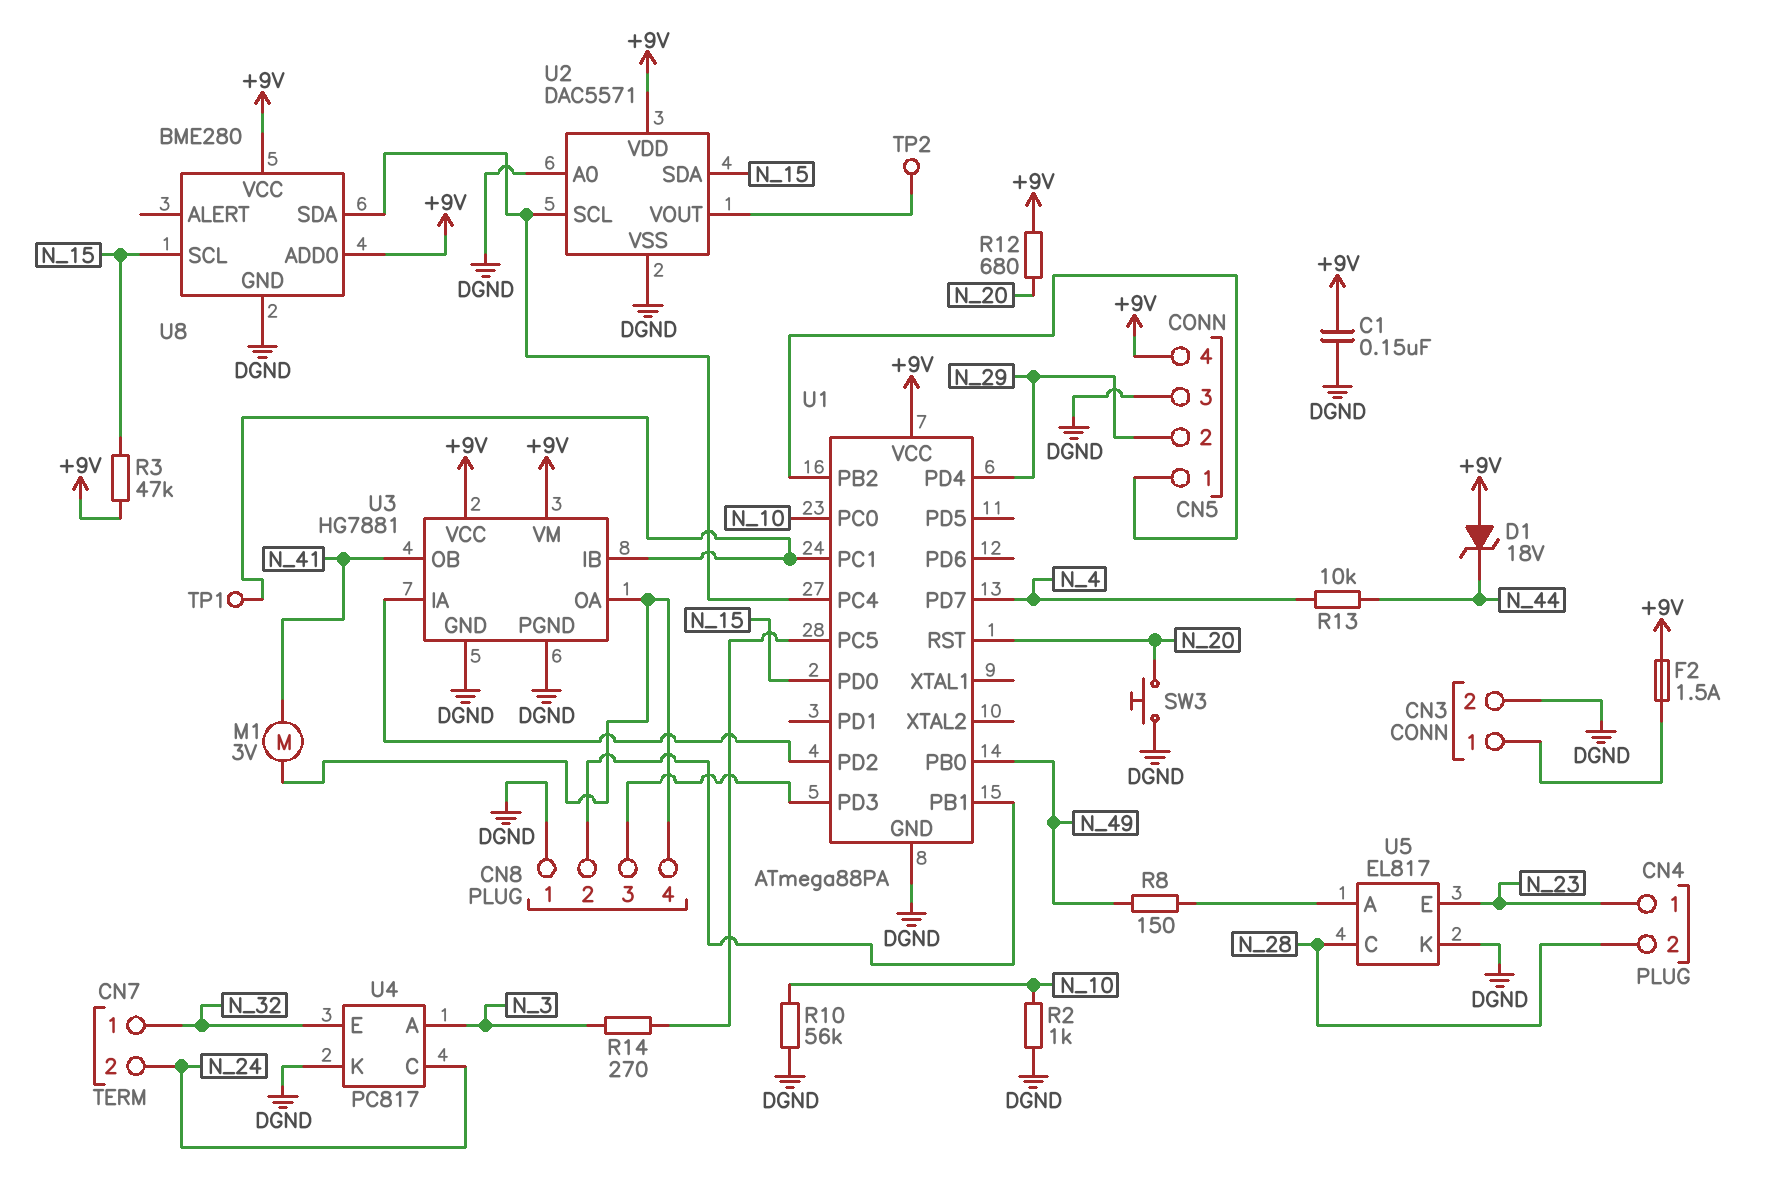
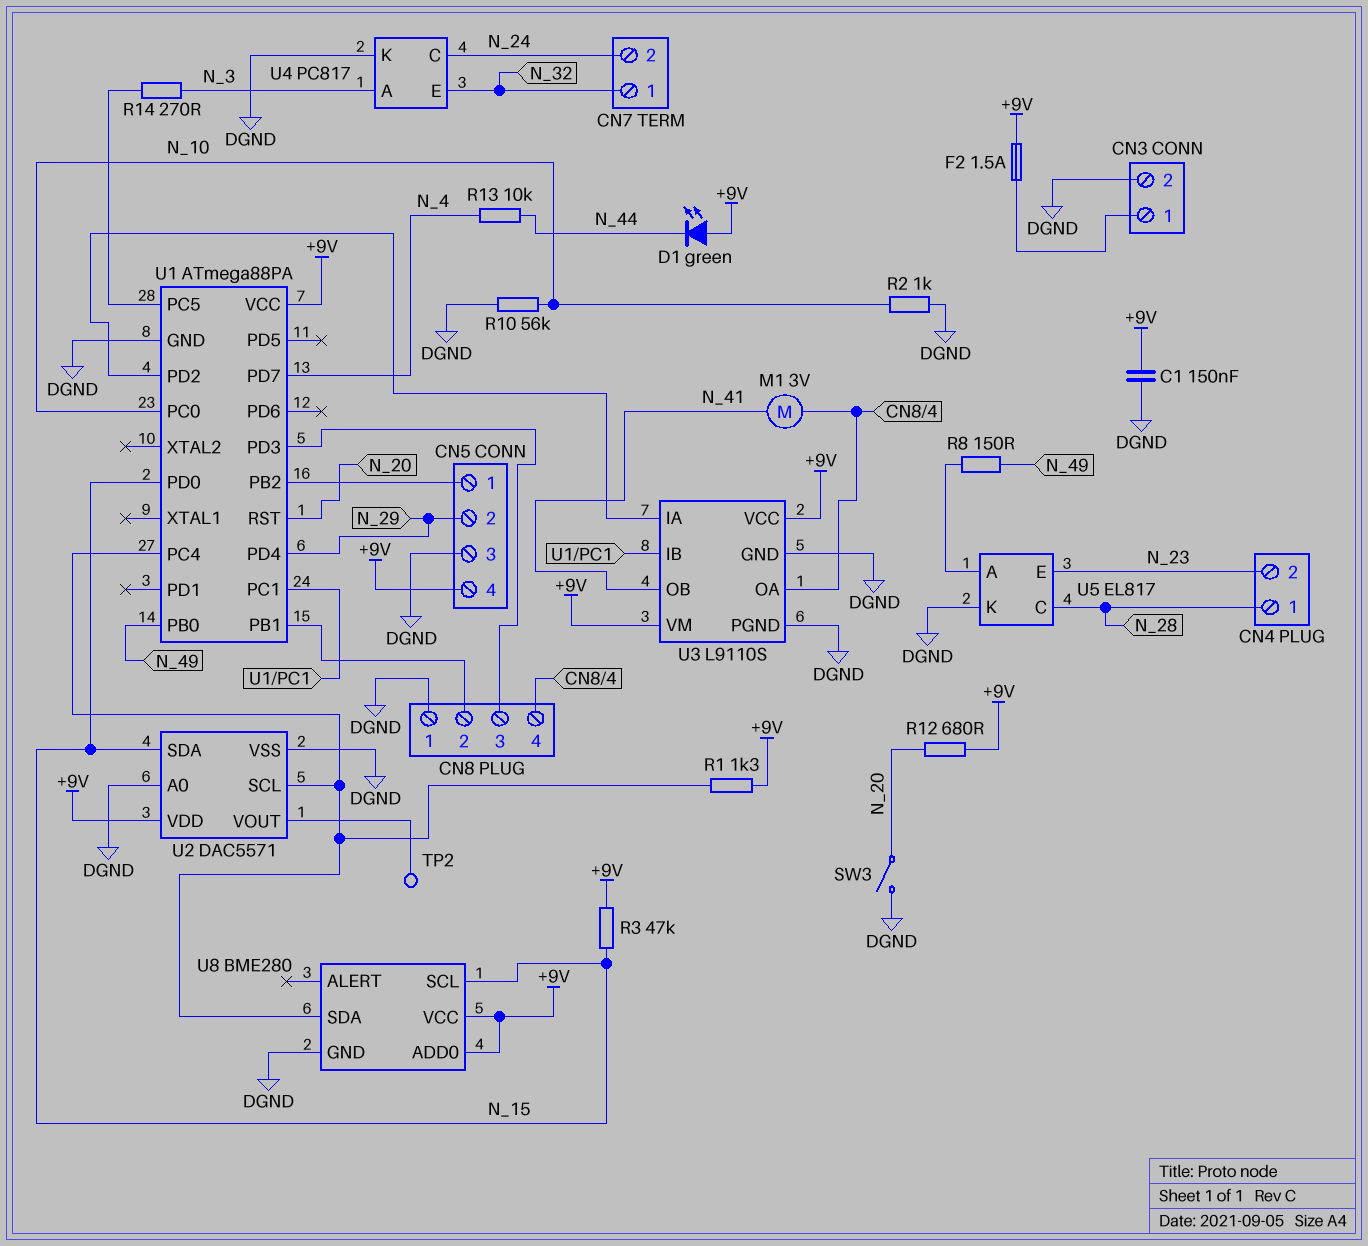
CN4 pin 1: N_23 -> N_28
CN4 pin 2: N_28 -> N_23
D1: zener 18V (A +9V, K N_44) -> LED green (A +9V, K N_44)
R1: none -> 1.3k (+9V, U1/PC4)
SW3: button (DGND, N_20) -> switch (DGND, N_20)
TP1: test point (U1/PC1) -> none
U3: HG7881 -> L9110S

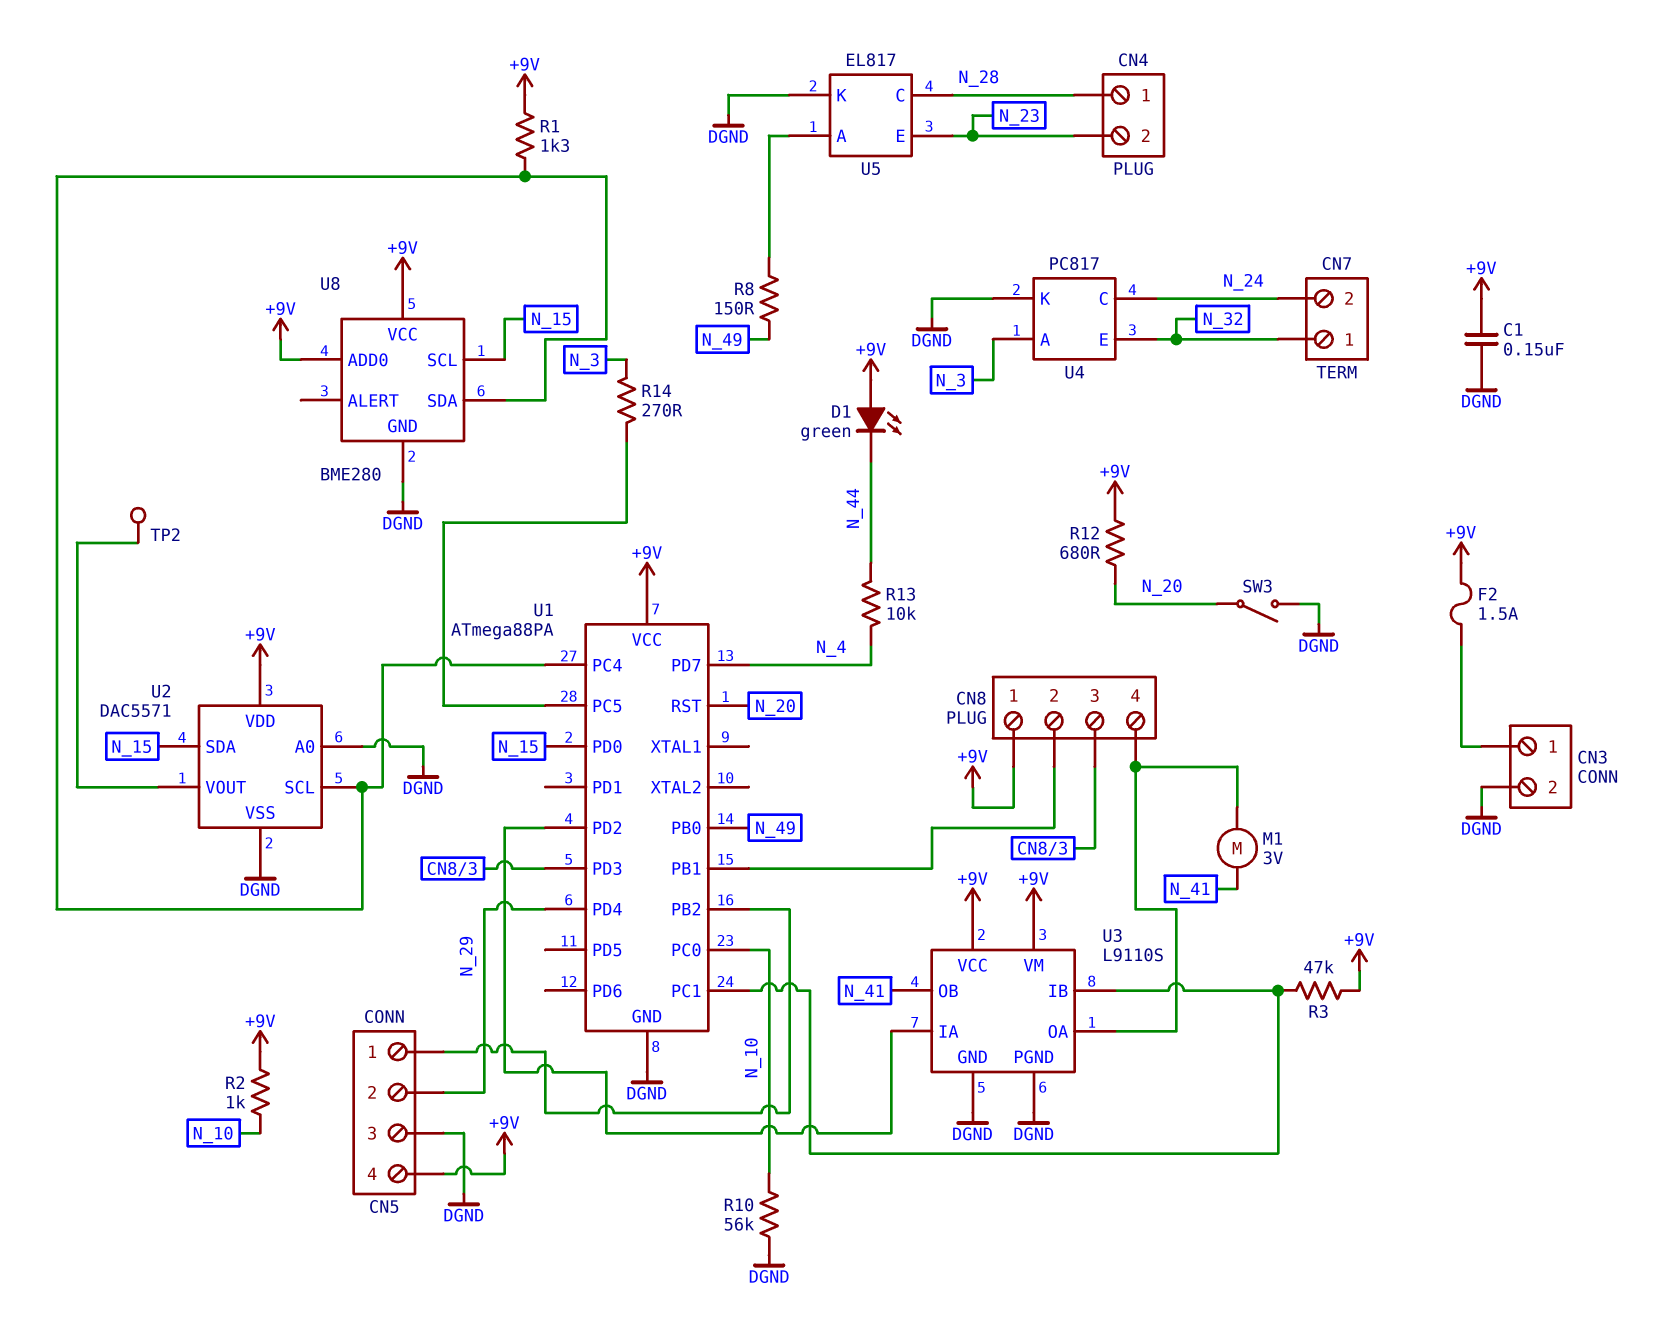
CN8 pin 1: DGND -> +9V
R2: 1k (DGND, N_10) -> 1k (+9V, N_10)
R3: 47k (+9V, N_15) -> 47k (+9V, U1/PC1)

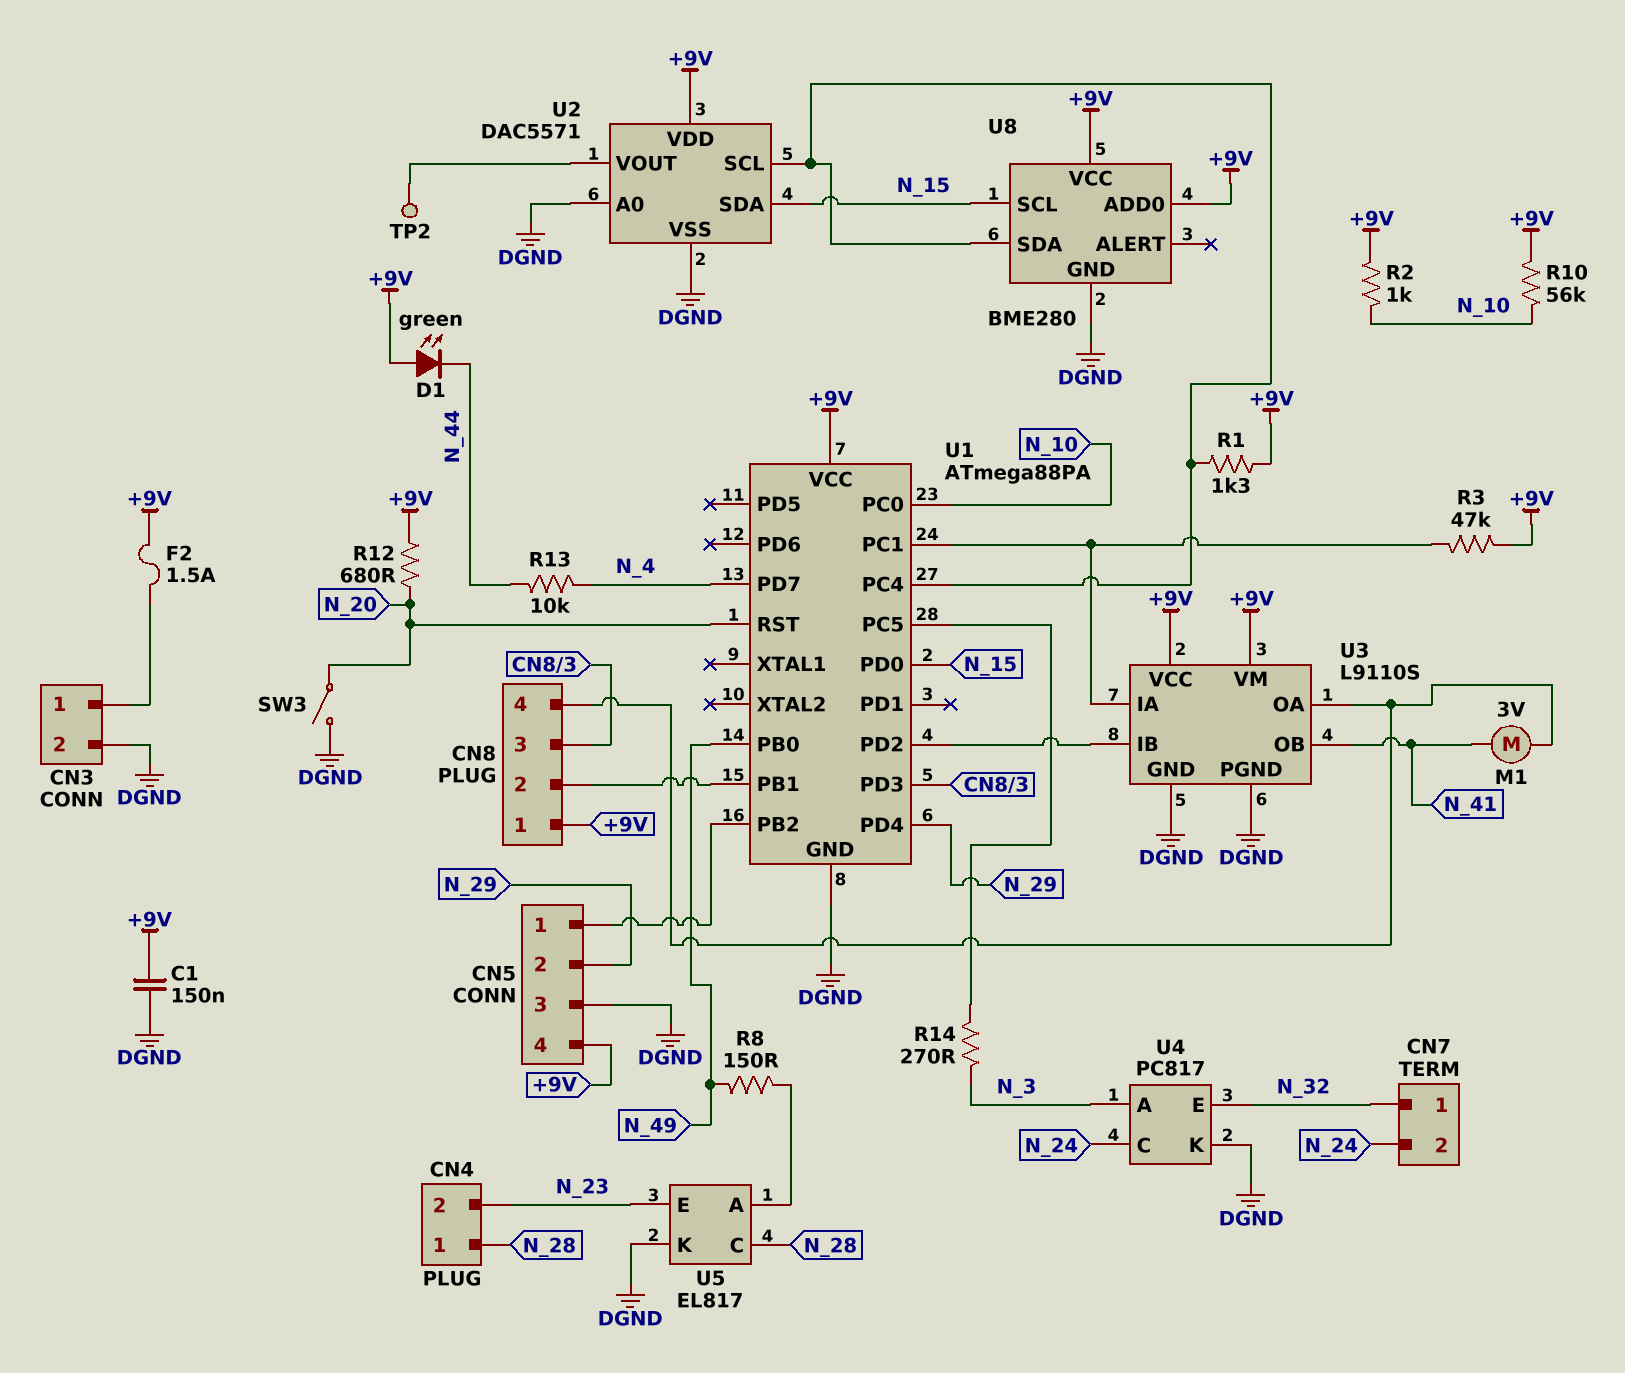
R10: 56k (DGND, N_10) -> 56k (+9V, N_10)
U3 pin IA: U1/PD2 -> U1/PC1
U3 pin IB: U1/PC1 -> U1/PD2

